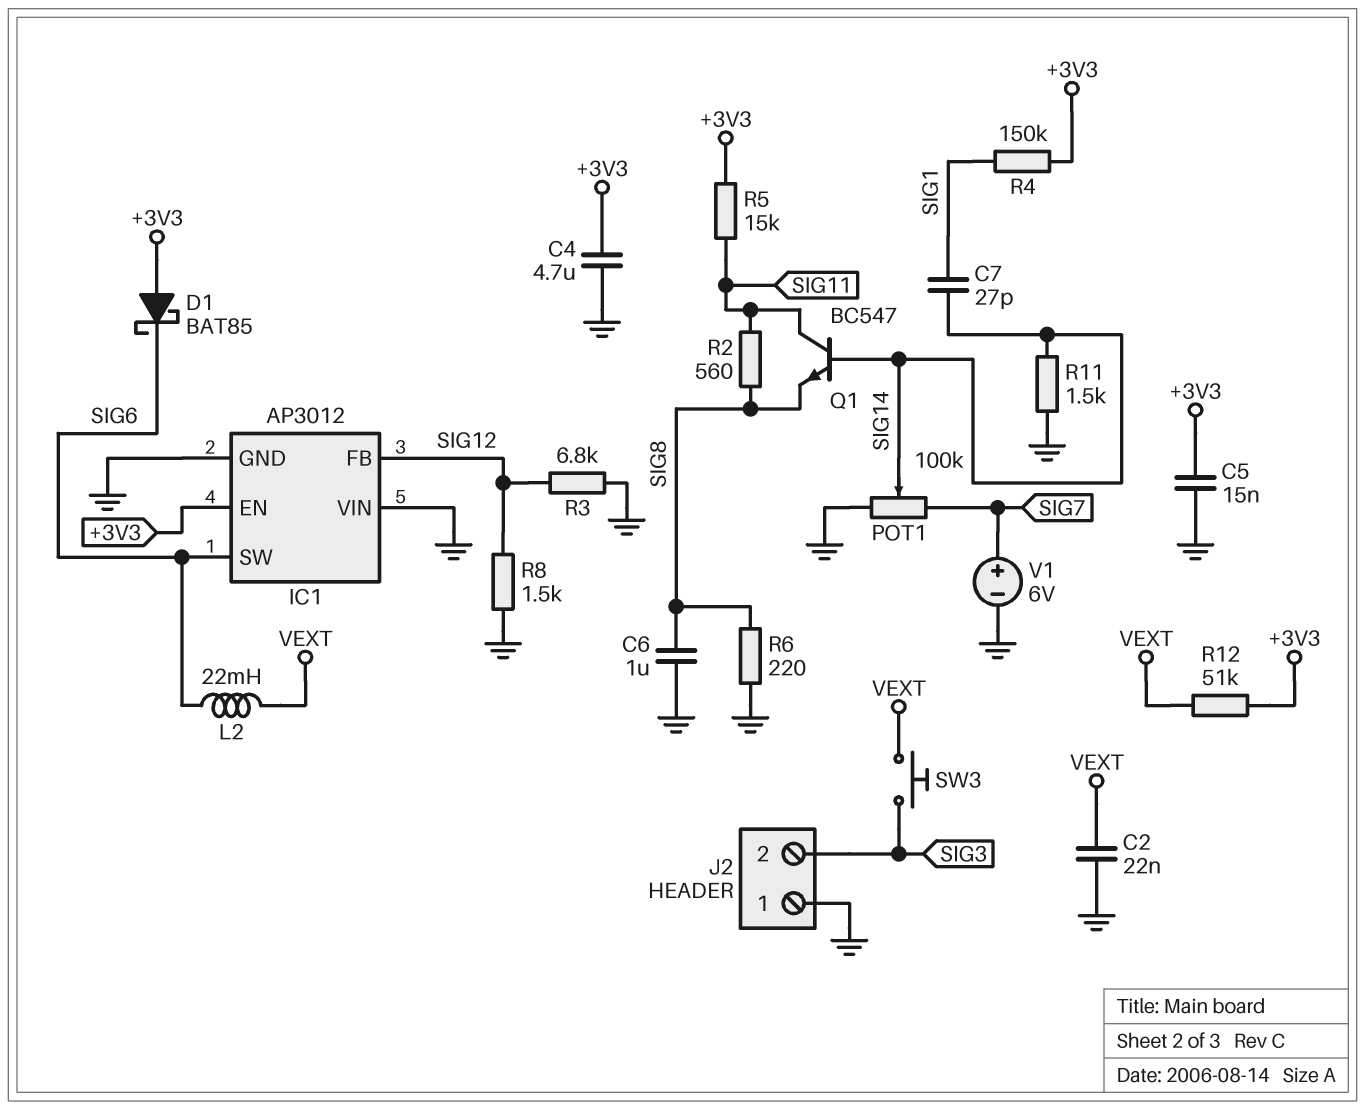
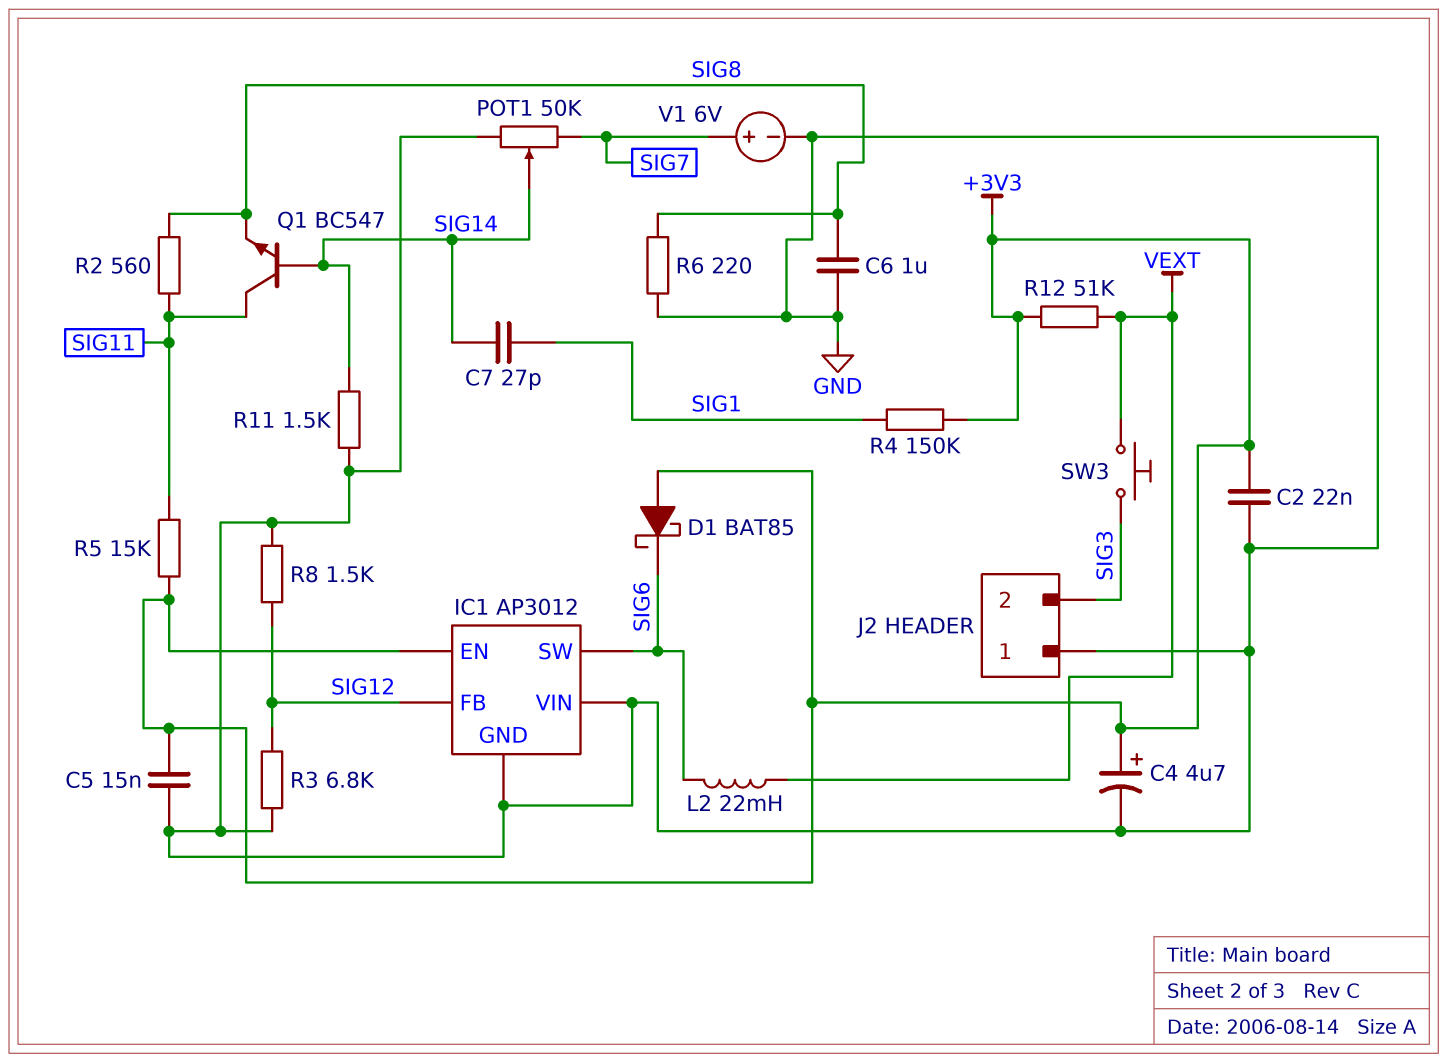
C2: 22nF (GND, VEXT) -> 22nF (+3V3, GND)
C4: 4.7uF (+3V3, GND) -> 4.7uF (plus +3V3, minus GND)
POT1: 100k (GND, SIG7, wiper SIG14) -> 50k (GND, SIG7, wiper SIG14)

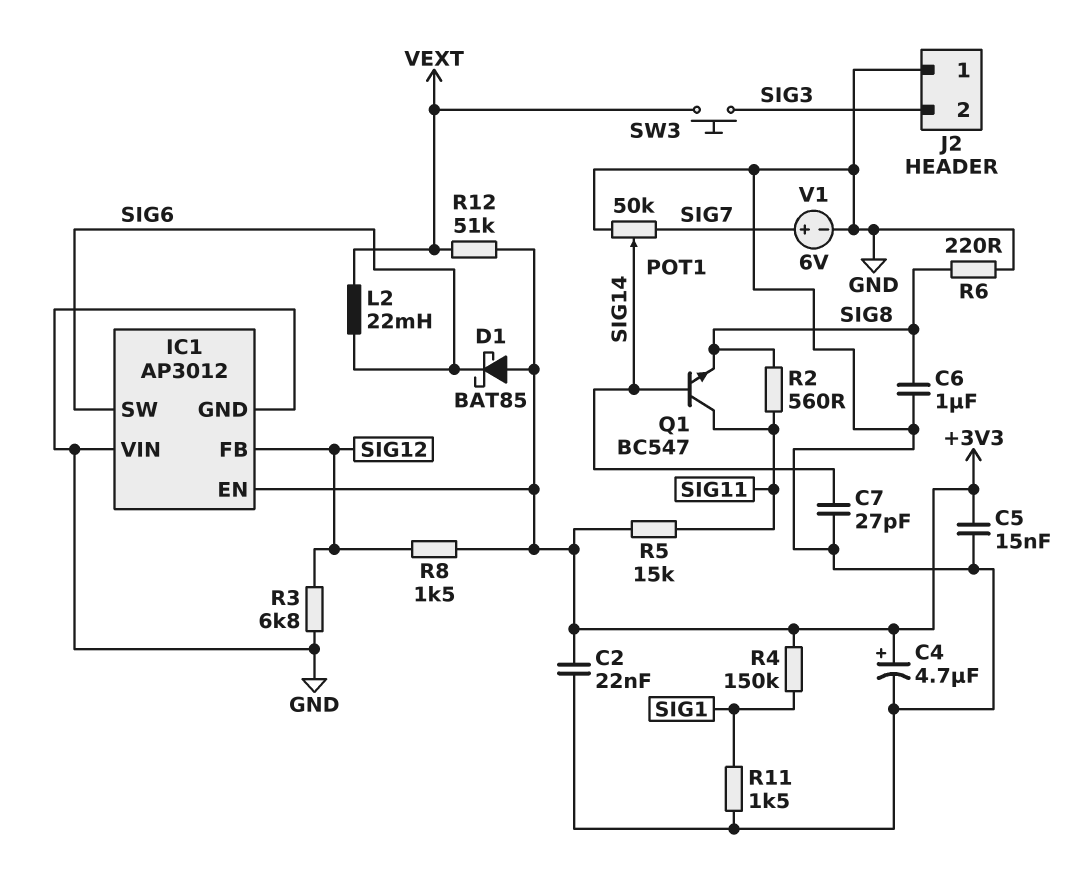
C7: 27pF (SIG1, SIG14) -> 27pF (GND, SIG14)
R8: 1.5k (GND, SIG12) -> 1.5k (+3V3, SIG12)
R11: 1.5k (GND, SIG14) -> 1.5k (GND, SIG1)

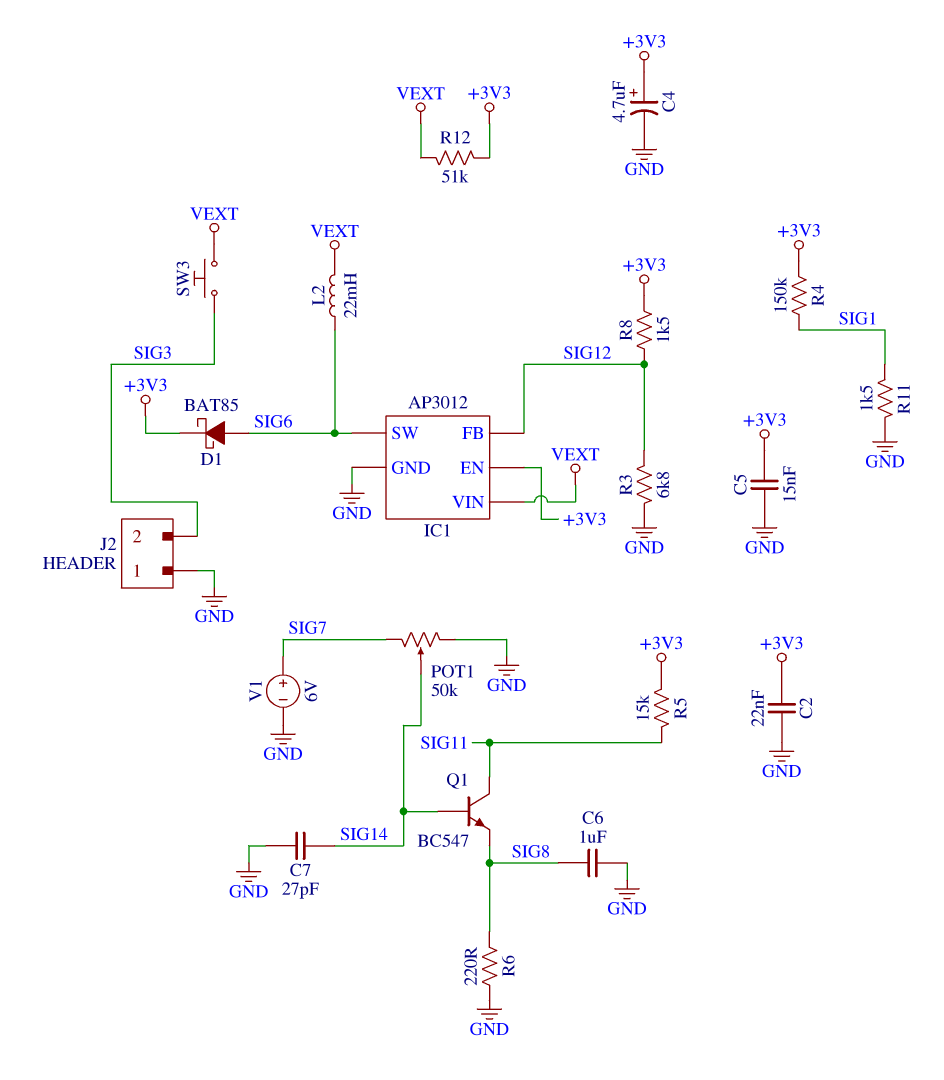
D1: schottky BAT85 (A +3V3, K SIG6) -> schottky BAT85 (A SIG6, K +3V3)
IC1 pin VIN: GND -> VEXT
R2: 560 (SIG8, SIG11) -> none

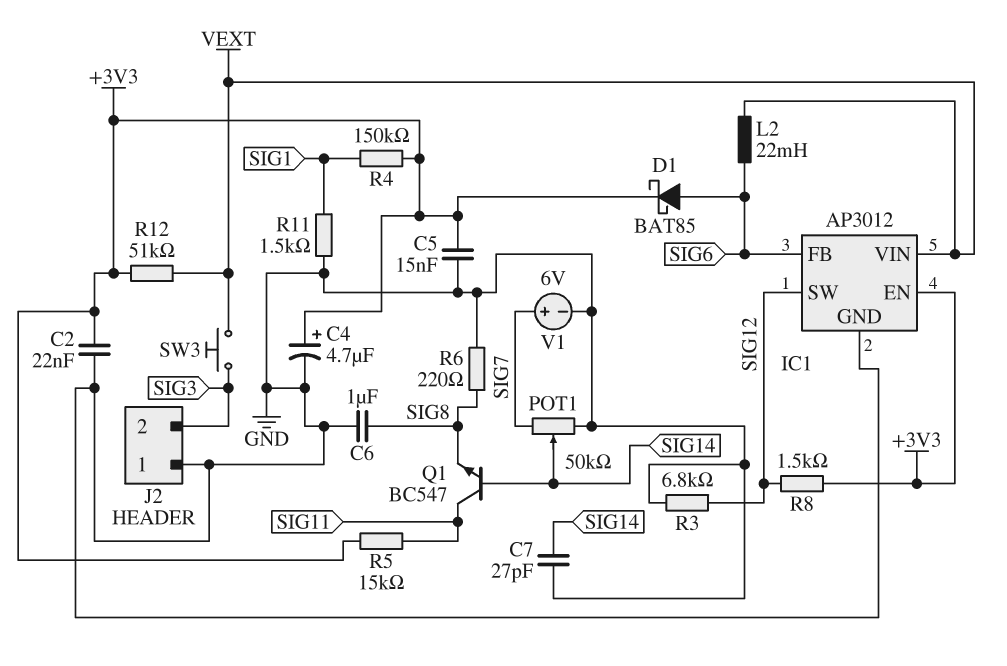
IC1 pin FB: SIG12 -> SIG6
IC1 pin SW: SIG6 -> SIG12

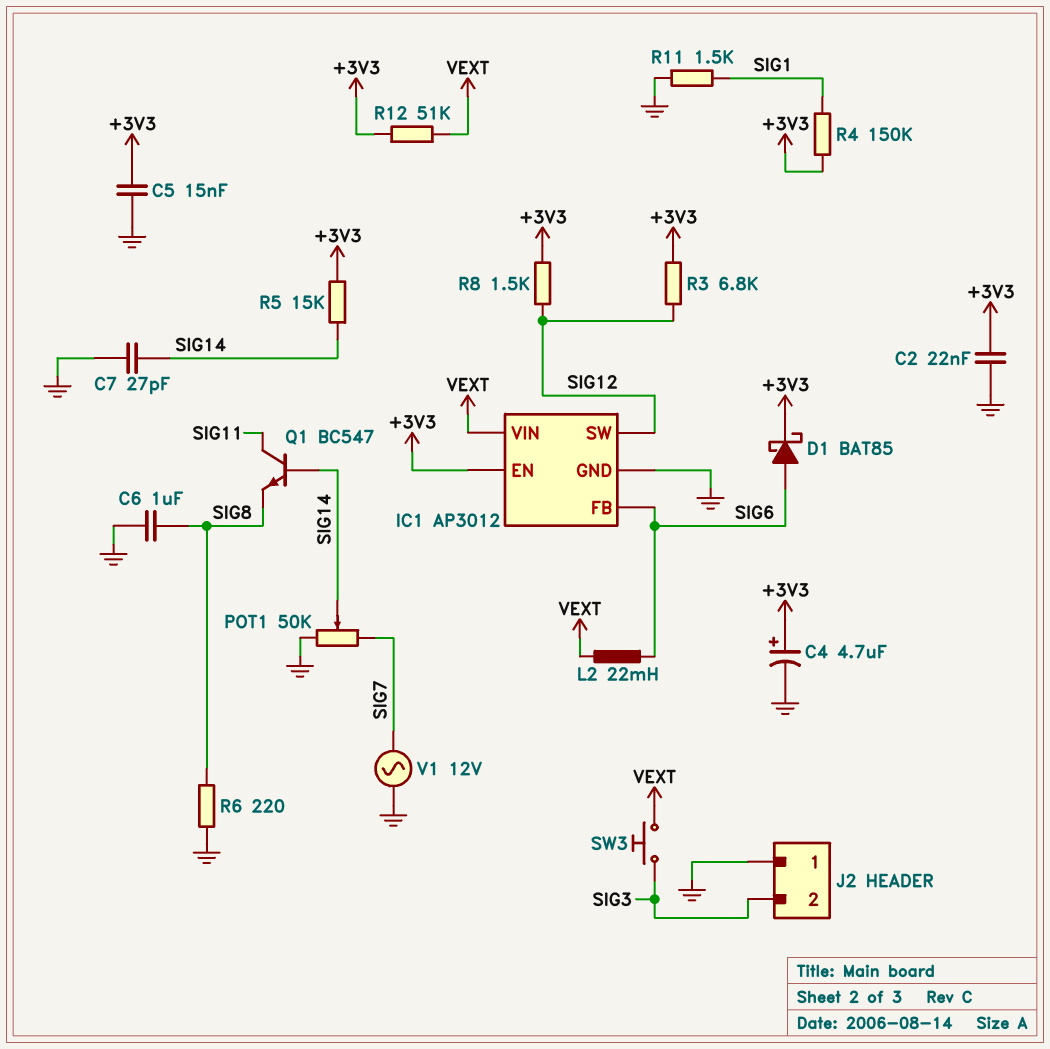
R3: 6.8k (GND, SIG12) -> 6.8k (+3V3, SIG12)
R5: 15k (+3V3, SIG11) -> 15k (+3V3, SIG14)
V1: 6V (plus SIG7, minus GND) -> AC 12V (GND, SIG7)

